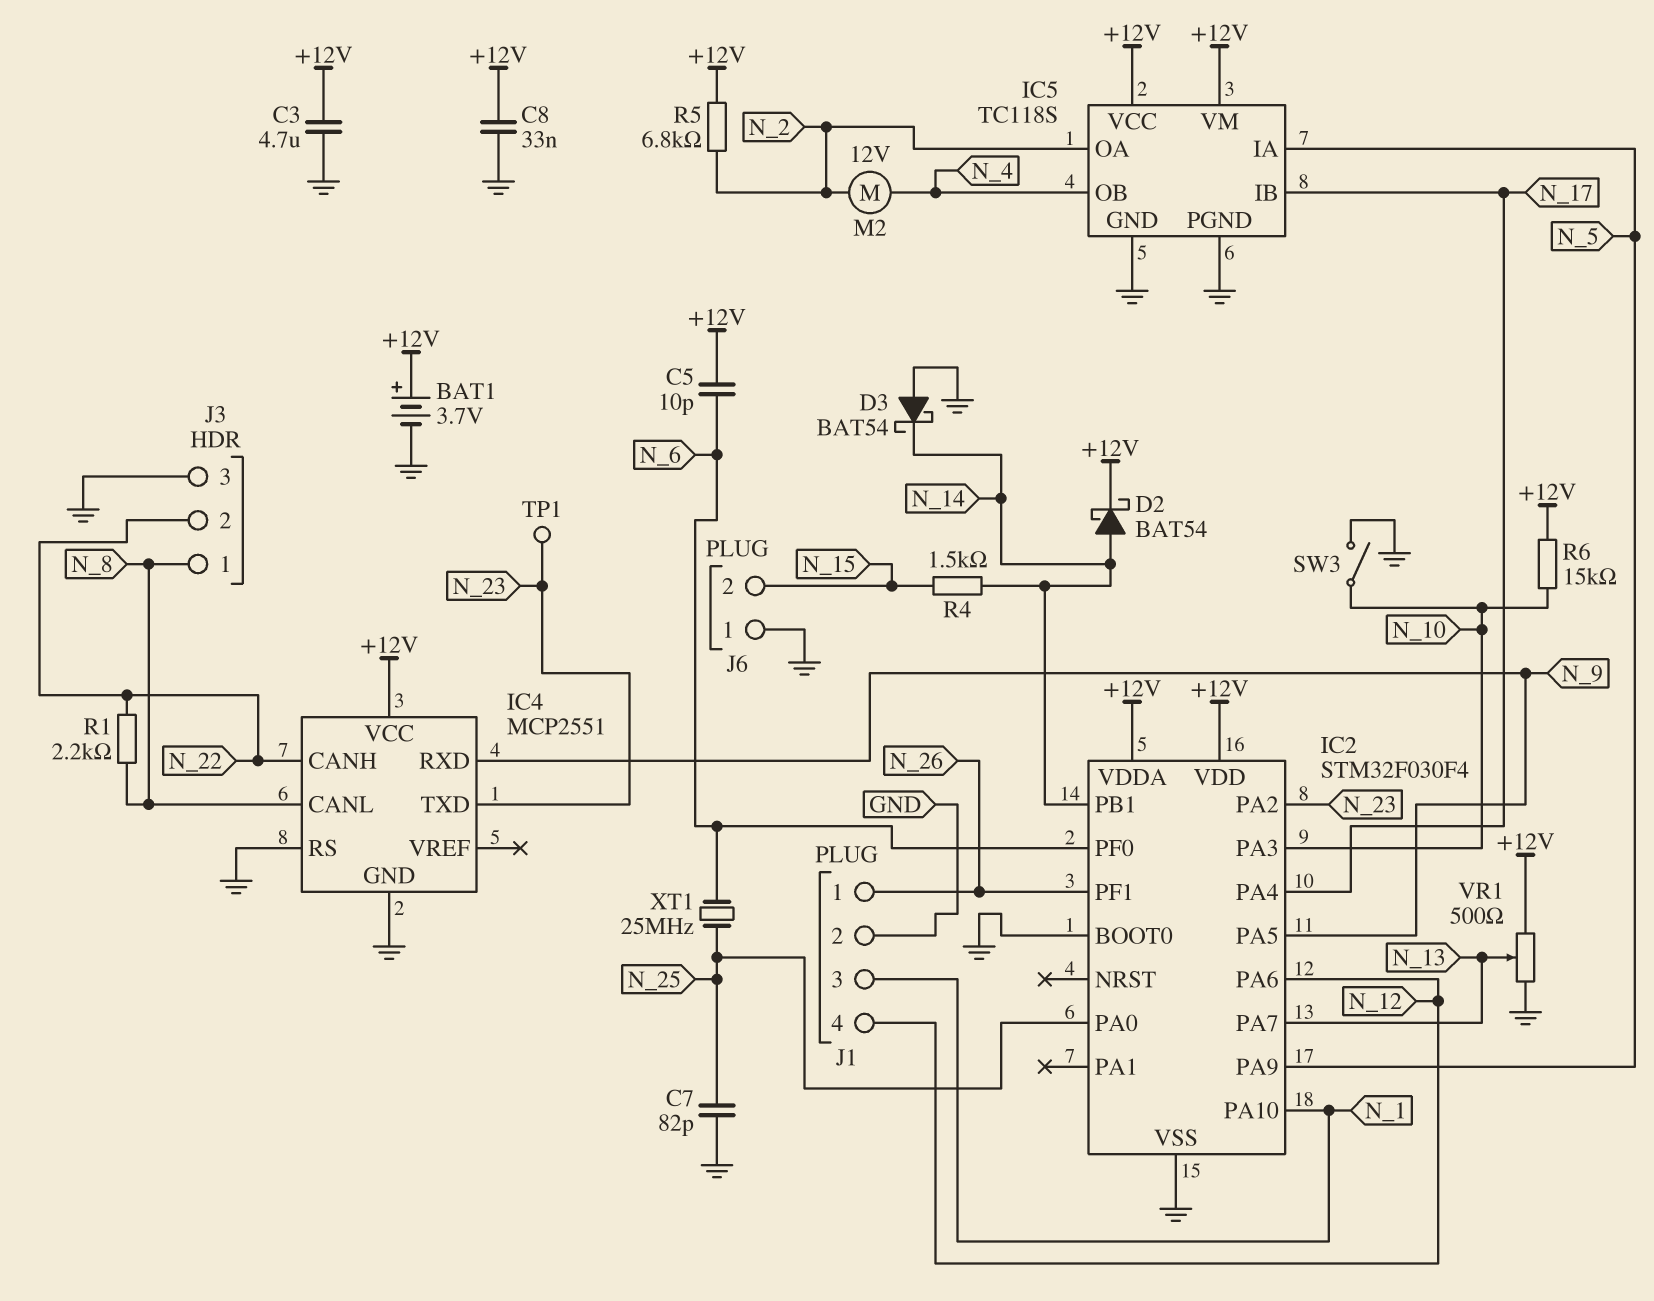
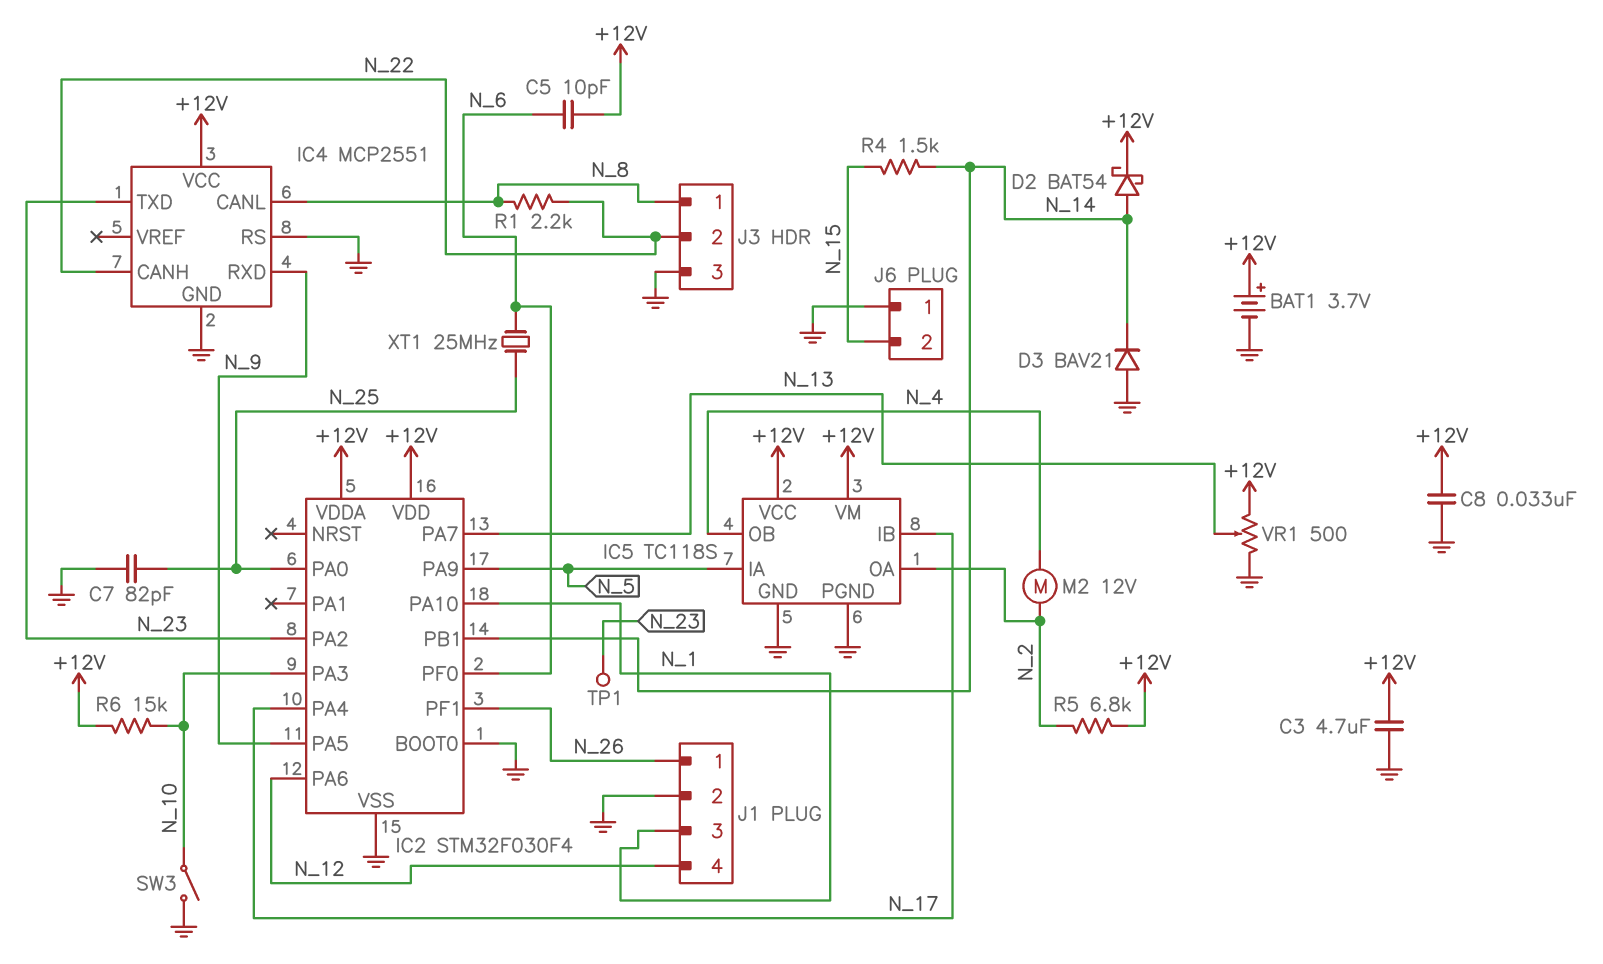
D3: schottky BAT54 (A GND, K N_14) -> diode BAV21 (A GND, K N_14)

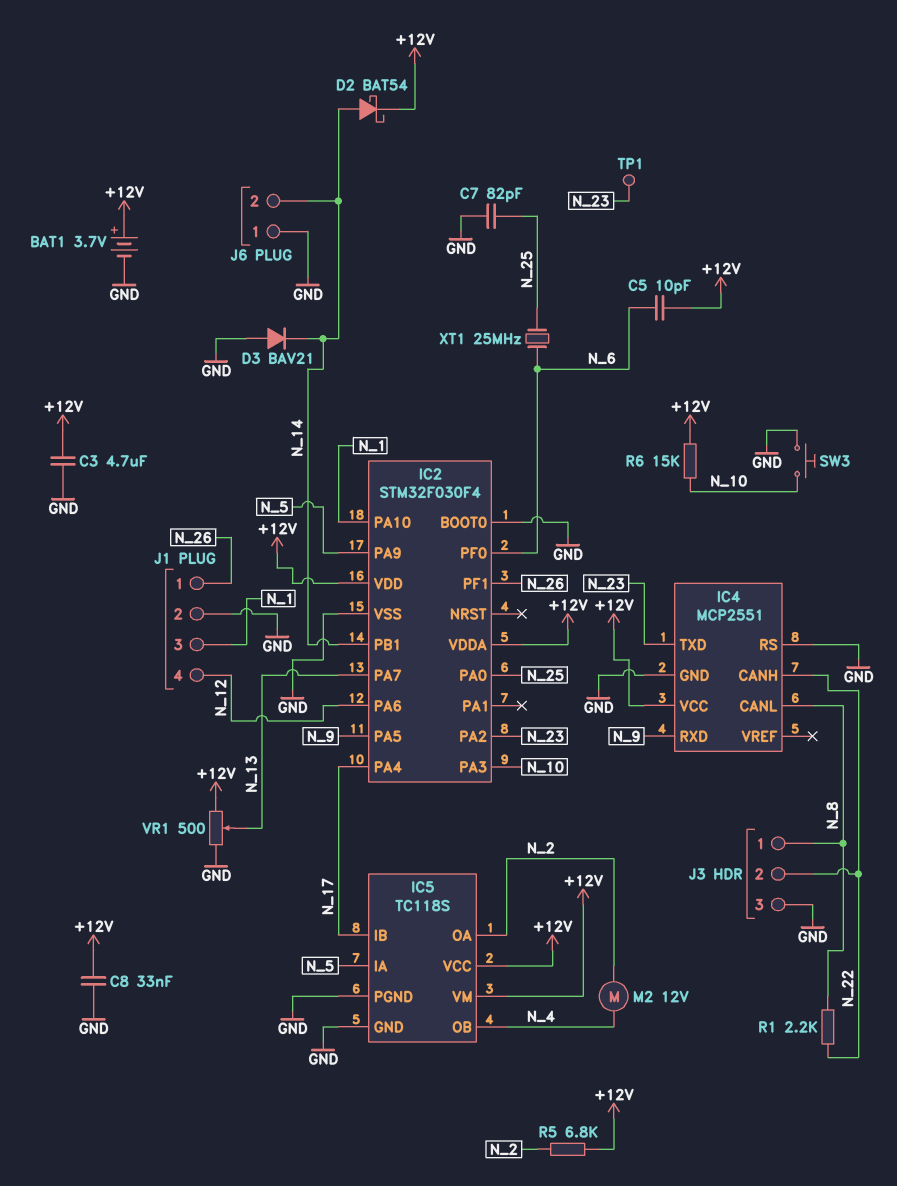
J6 pin 2: N_15 -> N_14
R4: 1.5k (N_14, N_15) -> none
SW3: switch (GND, N_10) -> button (GND, N_10)

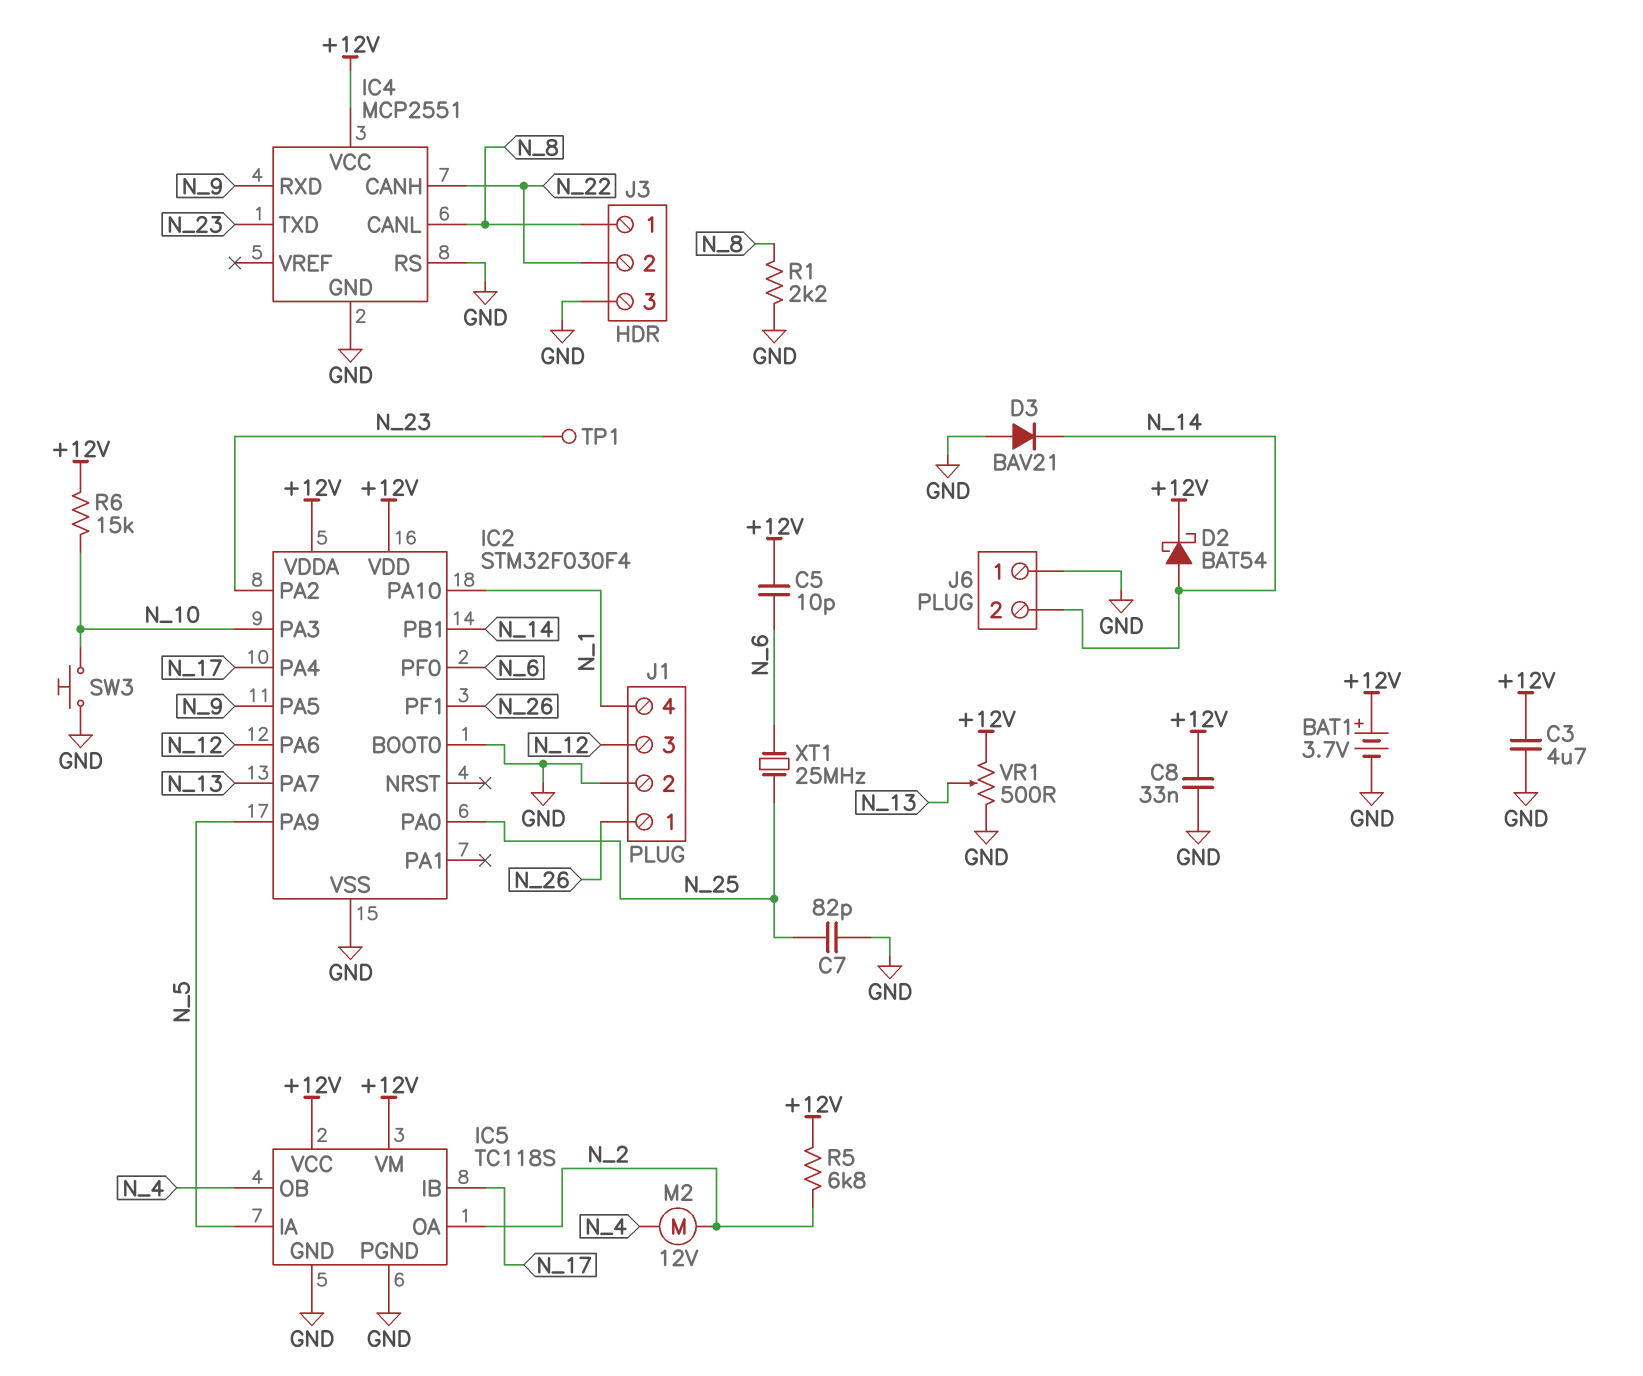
J1 pin 3: N_1 -> N_12
J1 pin 4: N_12 -> N_1
R1: 2.2k (N_8, N_22) -> 2.2k (GND, N_8)

